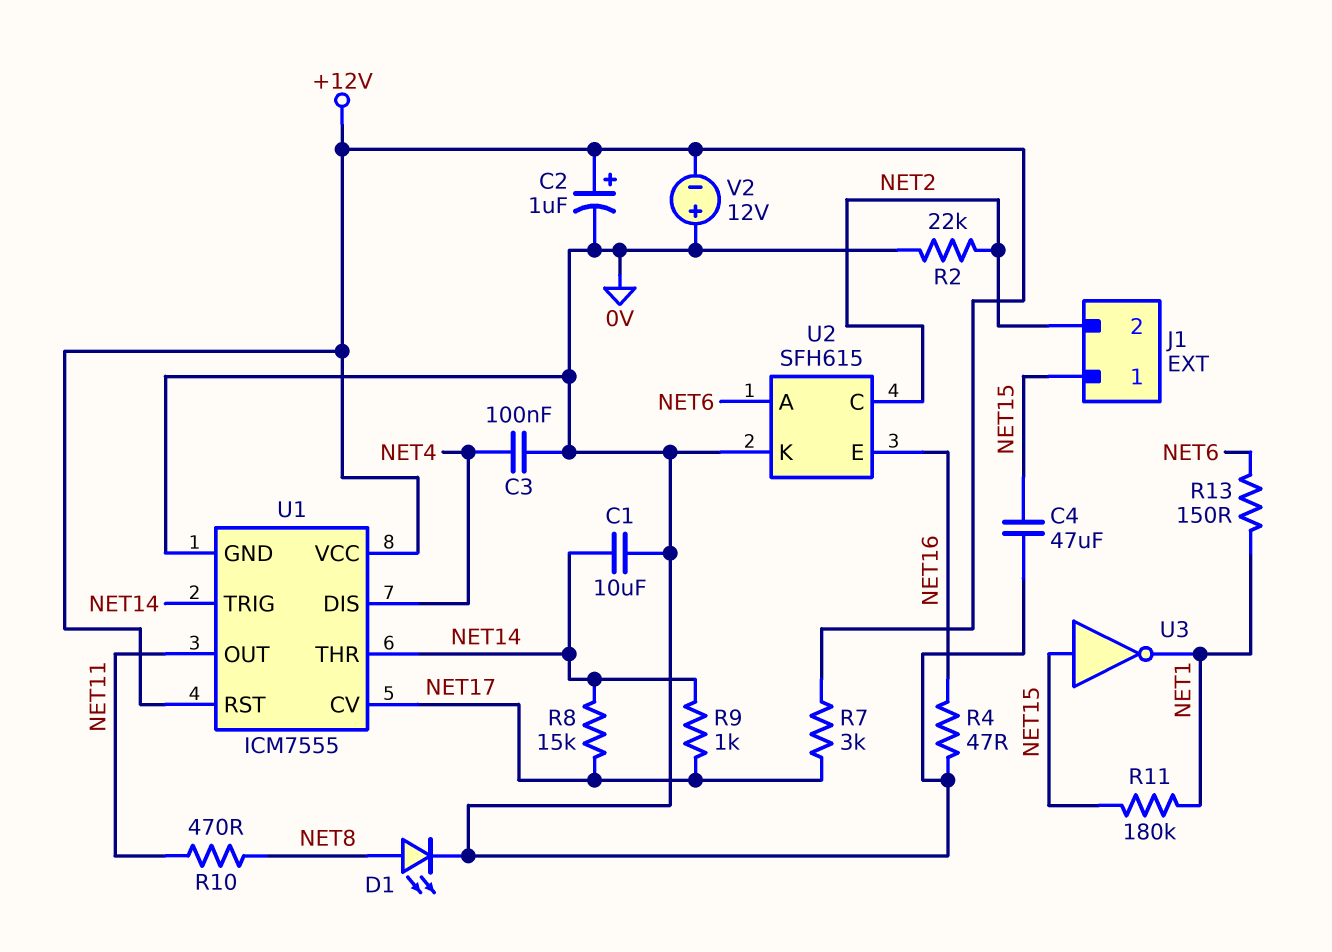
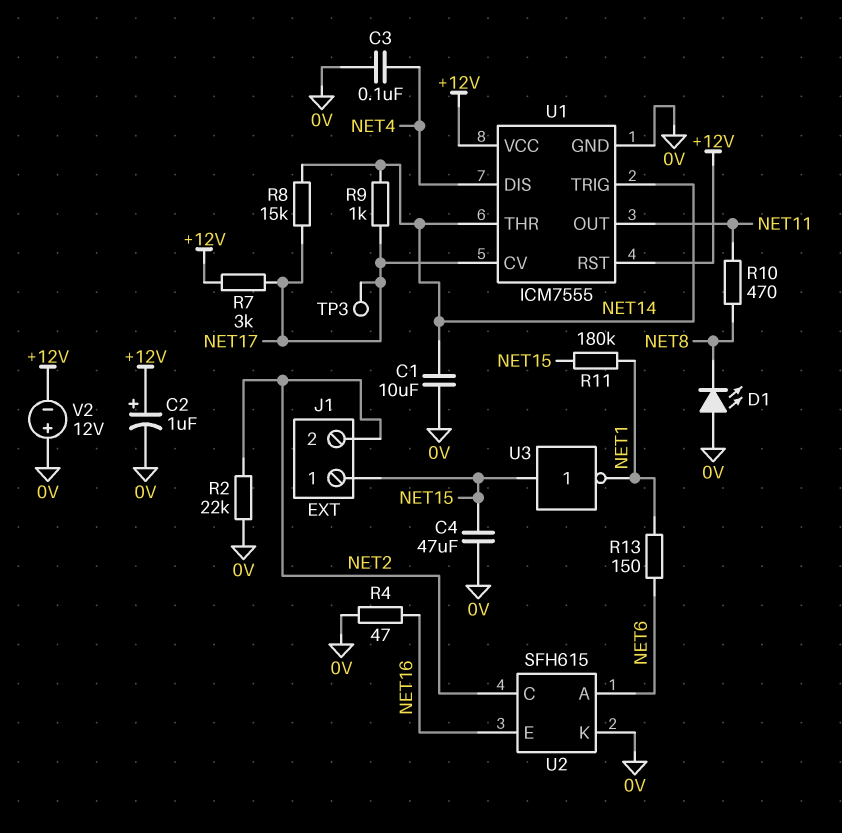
D1: LED (A NET8, K 0V) -> LED (A 0V, K NET8)
TP3: none -> test point (NET17)

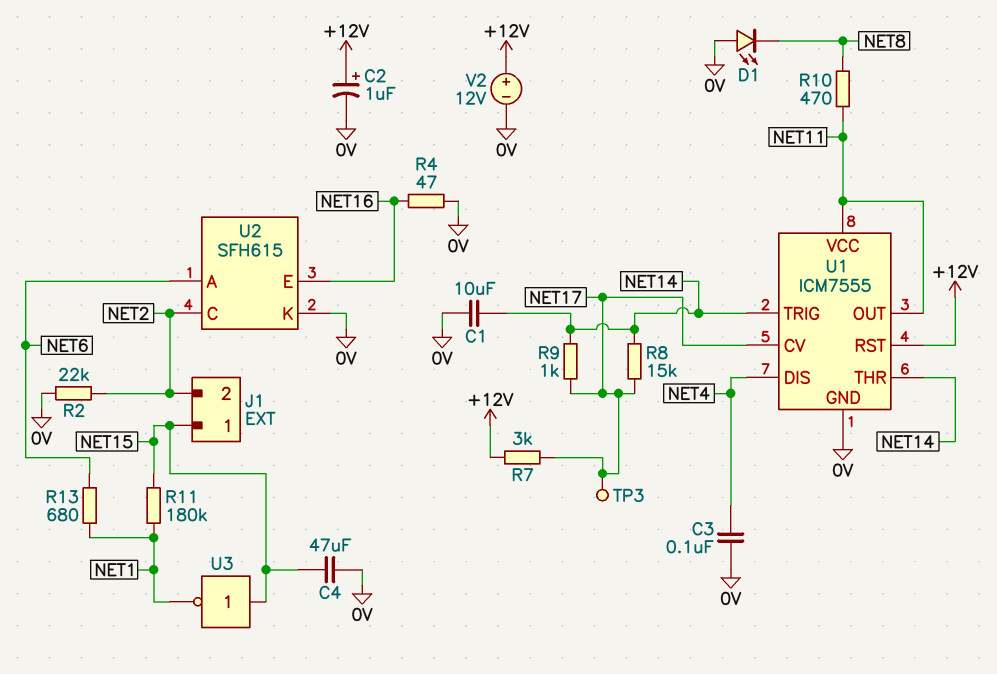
R13: 150 (NET1, NET6) -> 680 (NET1, NET6)
U1 pin VCC: +12V -> NET11
V2: 12V (plus 0V, minus +12V) -> 12V (plus +12V, minus 0V)

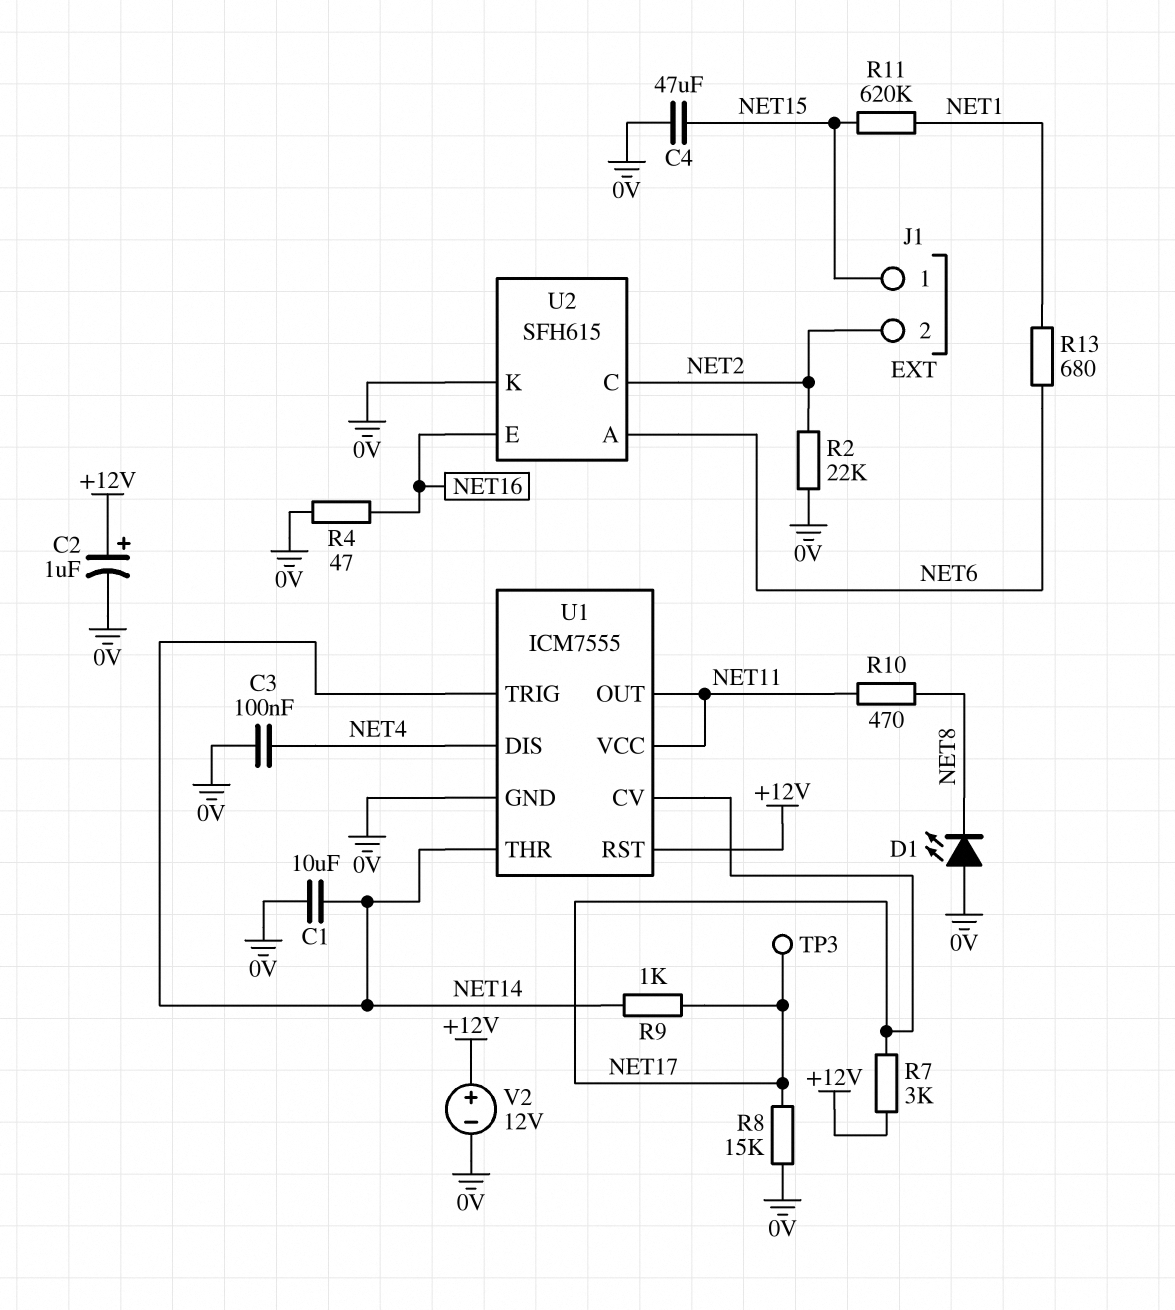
R8: 15k (NET14, NET17) -> 15k (0V, NET17)
R11: 180k (NET1, NET15) -> 620k (NET1, NET15)
U3: NOT (in NET15, out NET1) -> none

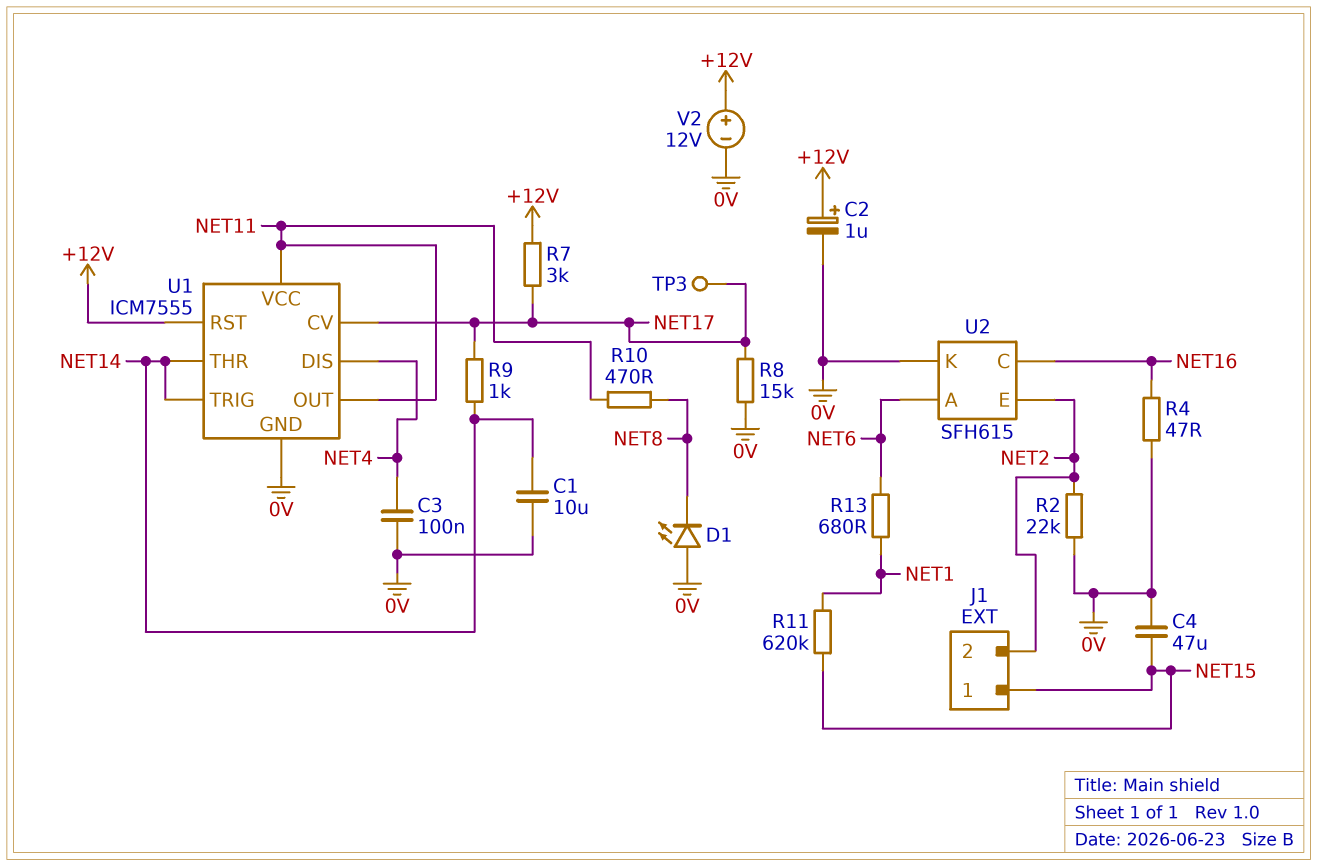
U2 pin C: NET2 -> NET16
U2 pin E: NET16 -> NET2

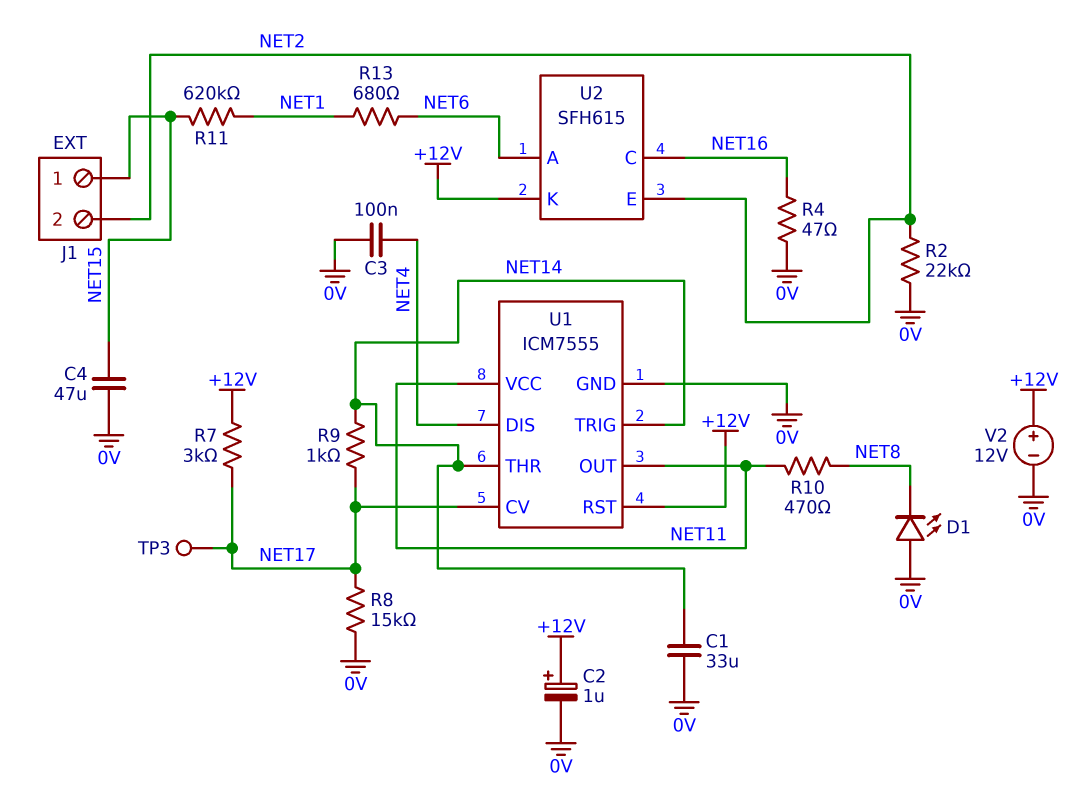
C1: 10uF (0V, NET14) -> 33uF (0V, NET14)
U2 pin K: 0V -> +12V

